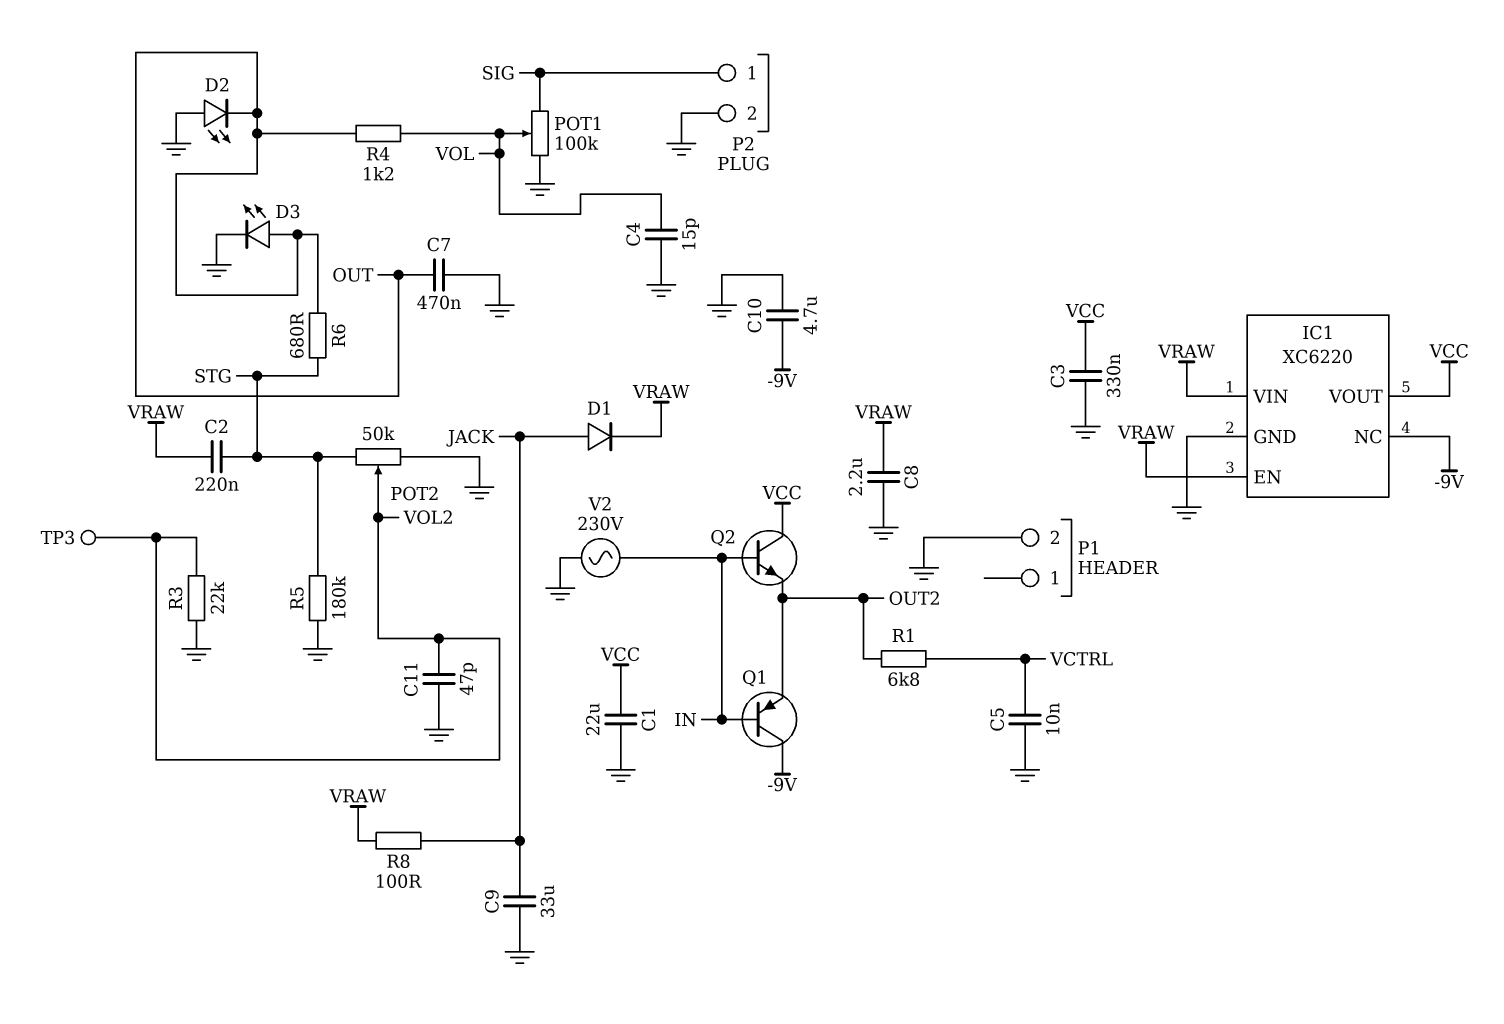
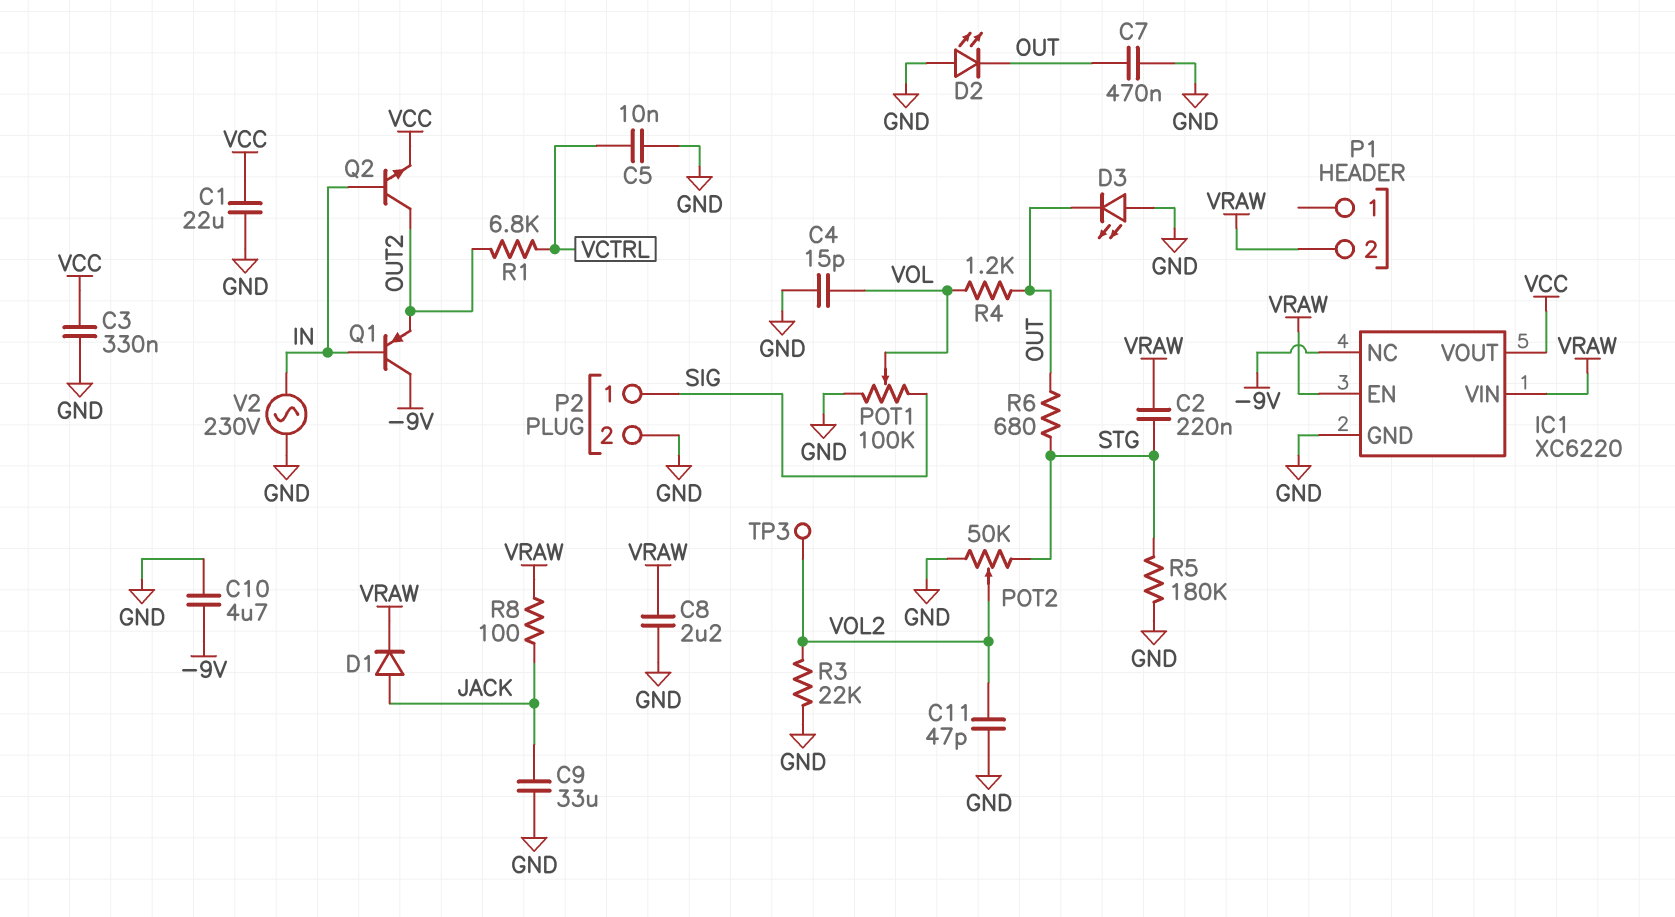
D3: LED (A OUT, K GND) -> LED (A GND, K OUT)
P1 pin 2: GND -> VRAW
Q2: NPN (B IN, C VCC, E OUT2) -> NPN (B IN, C OUT2, E VCC)

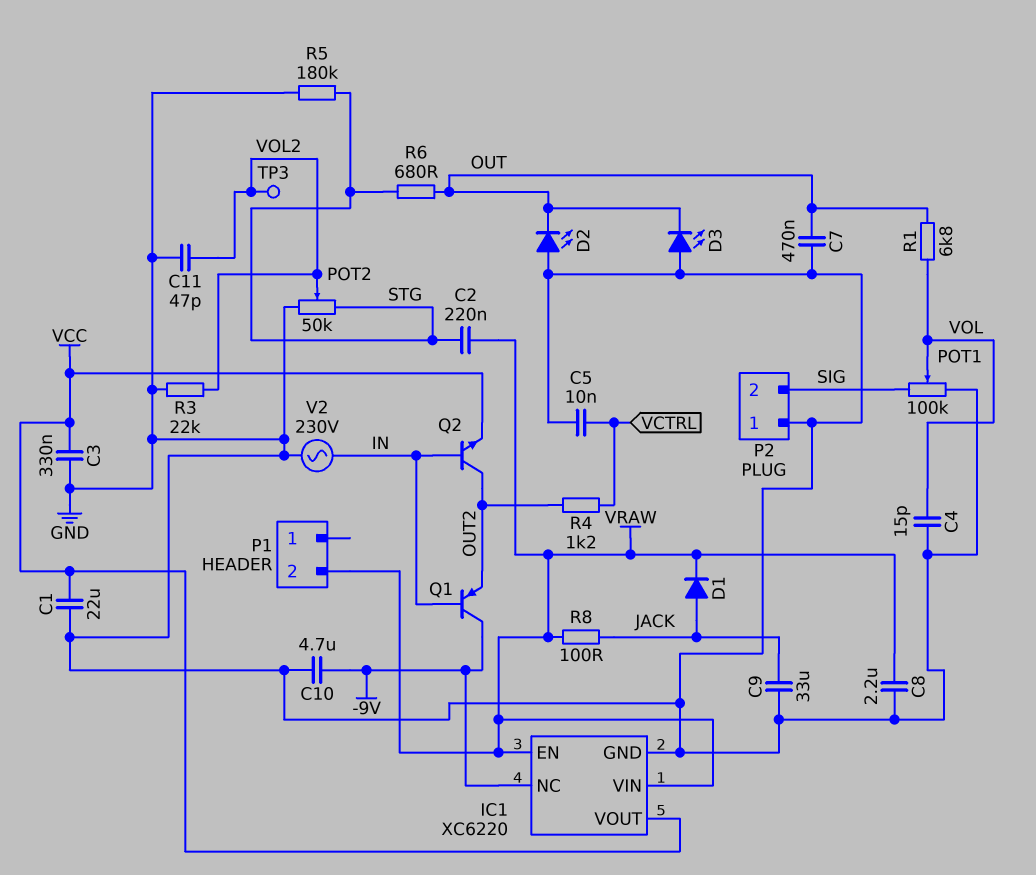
P2 pin 1: SIG -> GND
P2 pin 2: GND -> SIG
R1: 6.8k (OUT2, VCTRL) -> 6.8k (OUT, VOL)
R4: 1.2k (OUT, VOL) -> 1.2k (OUT2, VCTRL)

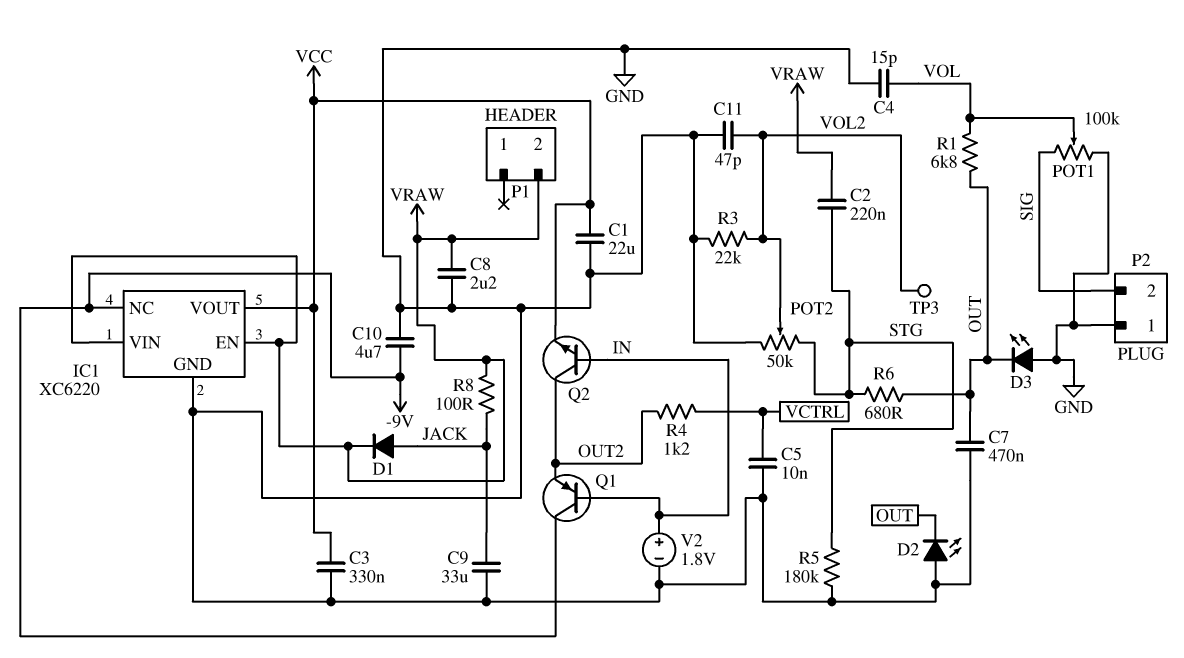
V2: AC 230V (GND, IN) -> 1.8V (plus IN, minus GND)

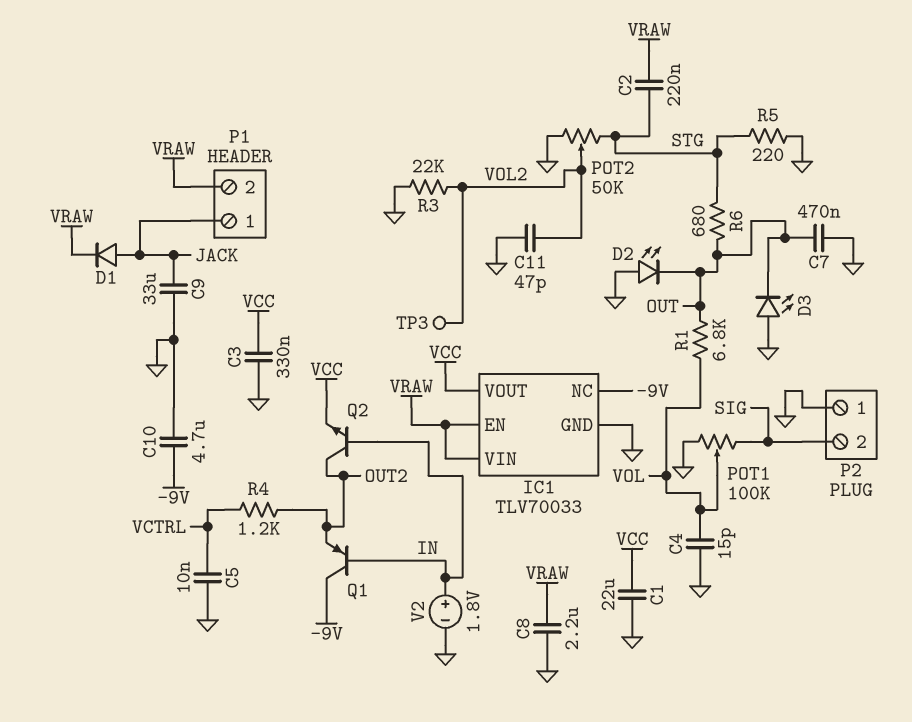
IC1: XC6220 -> TLV70033
P1 pin 1: none -> JACK
R5: 180k (GND, STG) -> 220 (GND, STG)
R8: 100 (JACK, VRAW) -> none

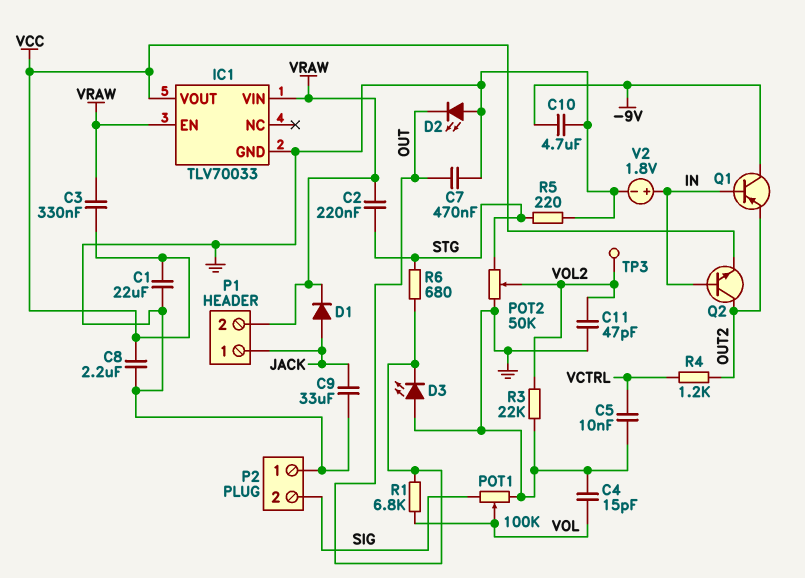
C3: 330nF (GND, VCC) -> 330nF (VCC, VRAW)
C8: 2.2uF (GND, VRAW) -> 2.2uF (GND, VCC)
IC1 pin NC: -9V -> none

